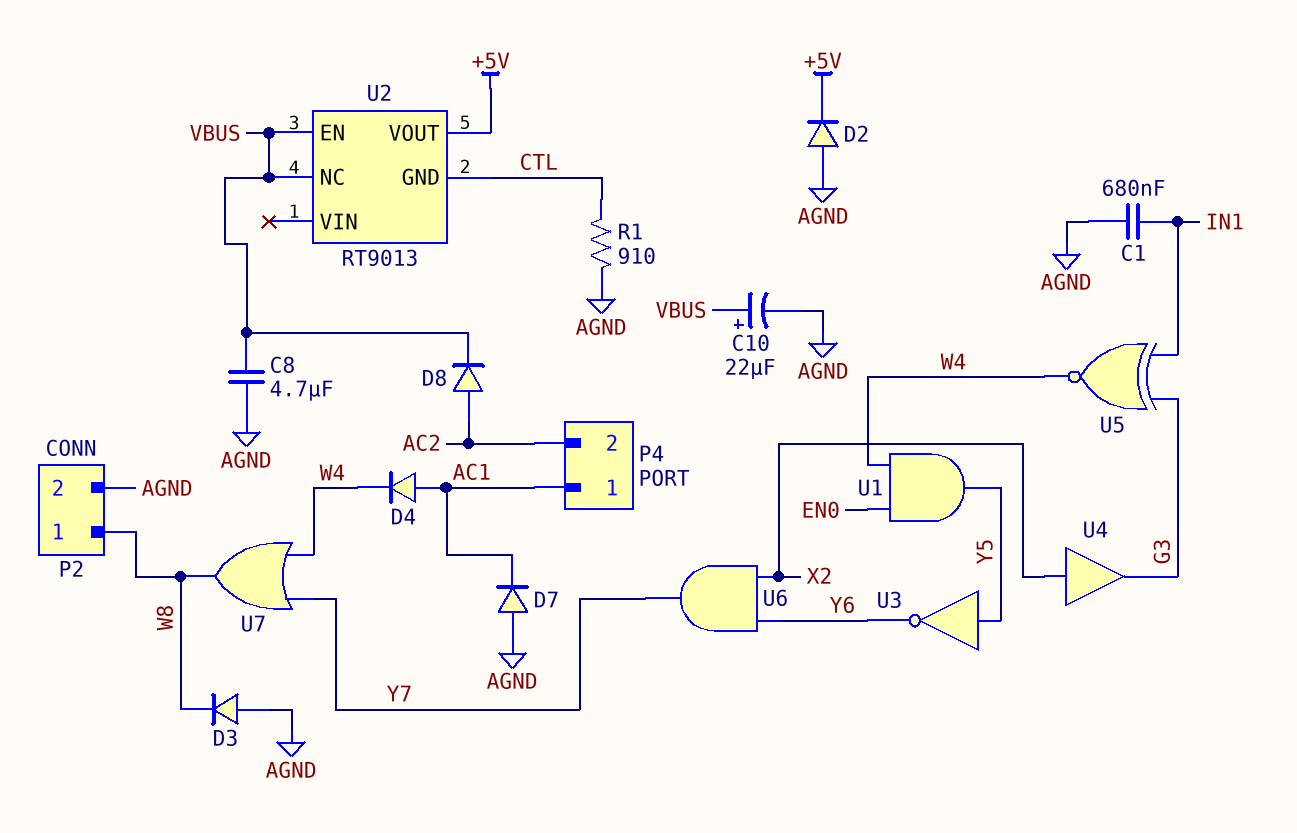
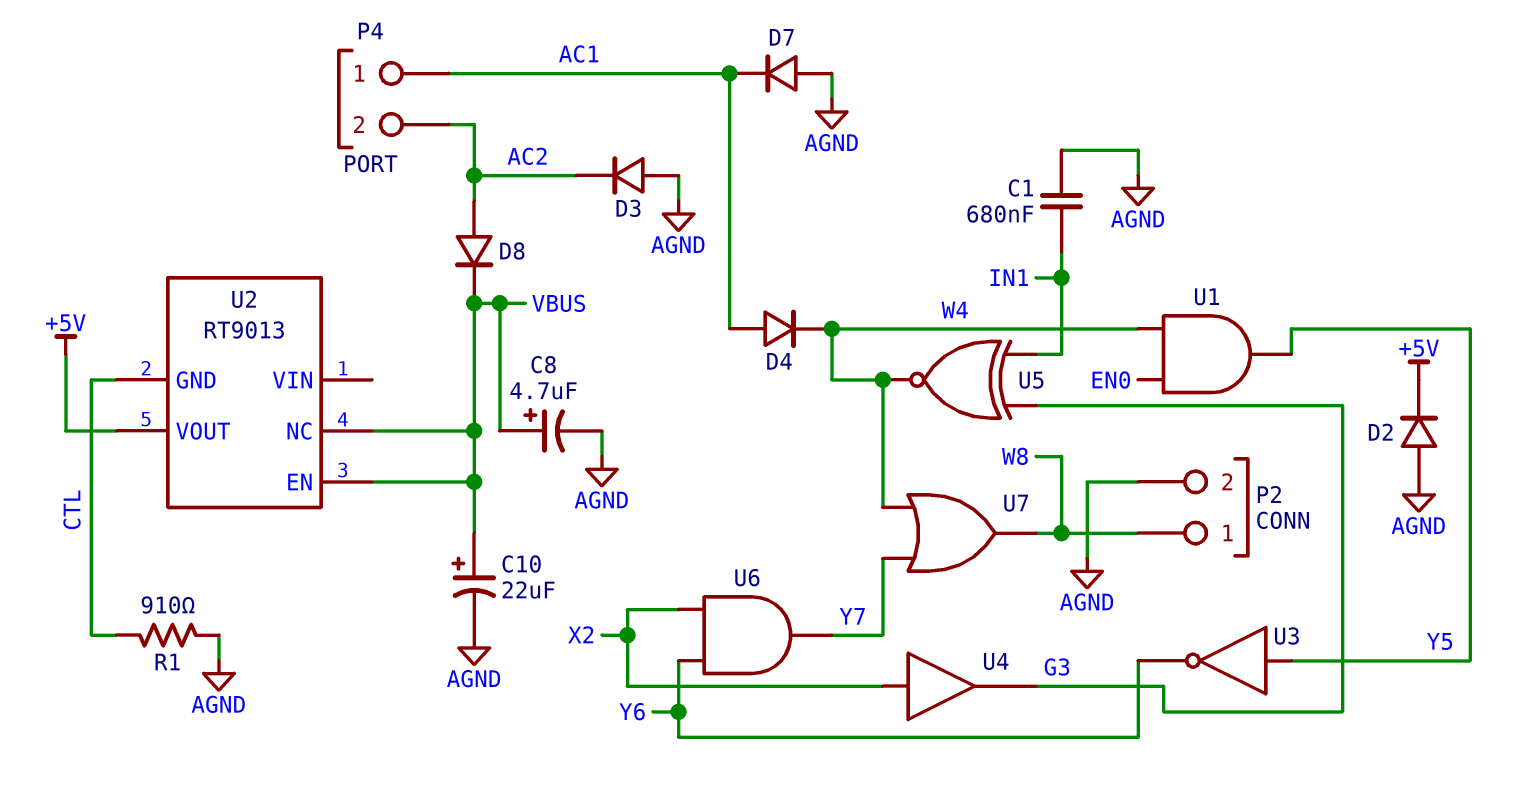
C8: 4.7uF (AGND, VBUS) -> 4.7uF (plus VBUS, minus AGND)
D3: diode (A AGND, K W8) -> diode (A AGND, K AC2)

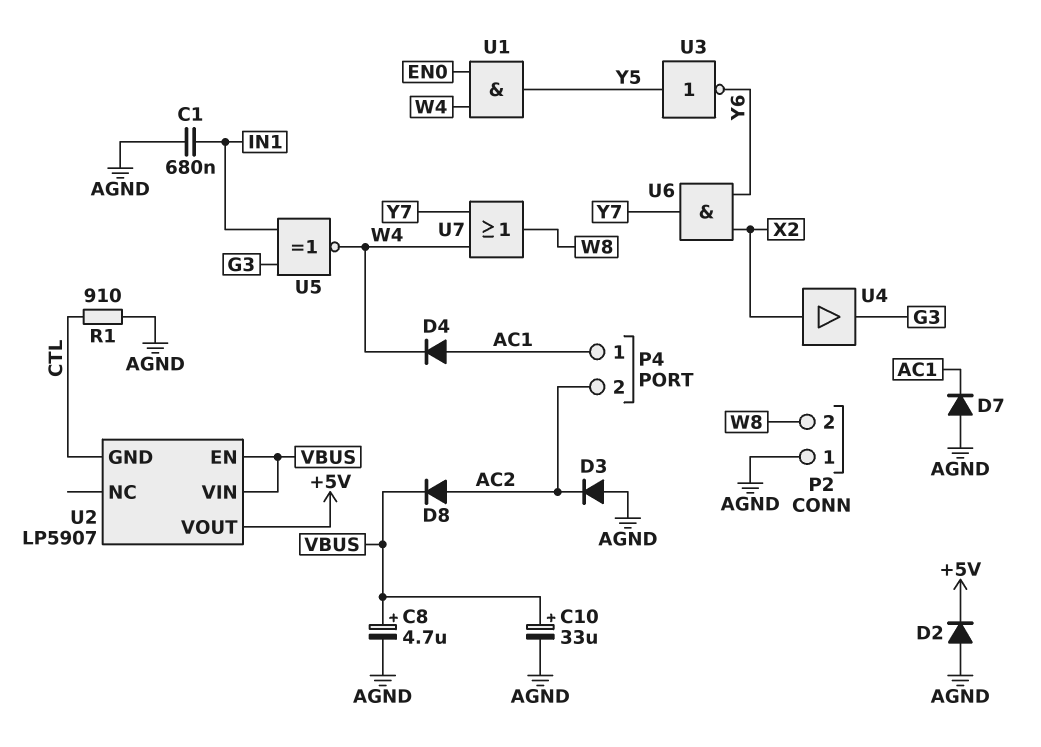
C10: 22uF (plus VBUS, minus AGND) -> 33uF (plus VBUS, minus AGND)
P2 pin 1: W8 -> AGND
P2 pin 2: AGND -> W8
U2: RT9013 -> LP5907
U2 pin NC: VBUS -> none
U2 pin VIN: none -> VBUS

